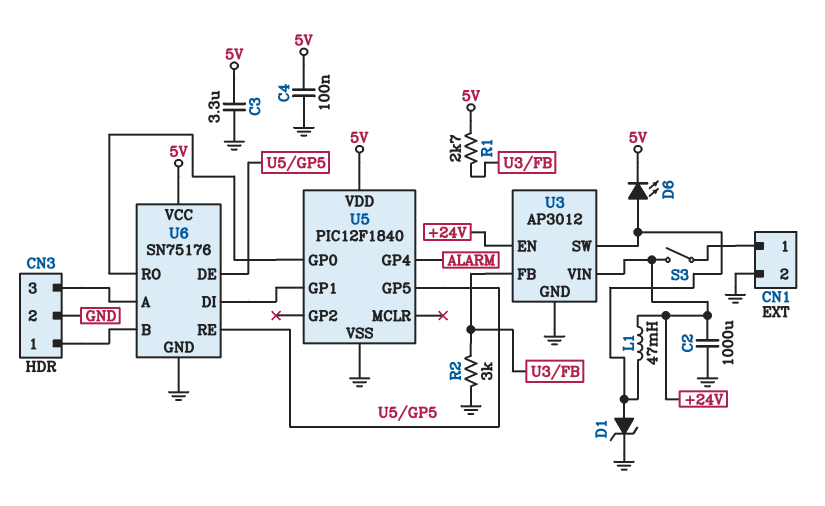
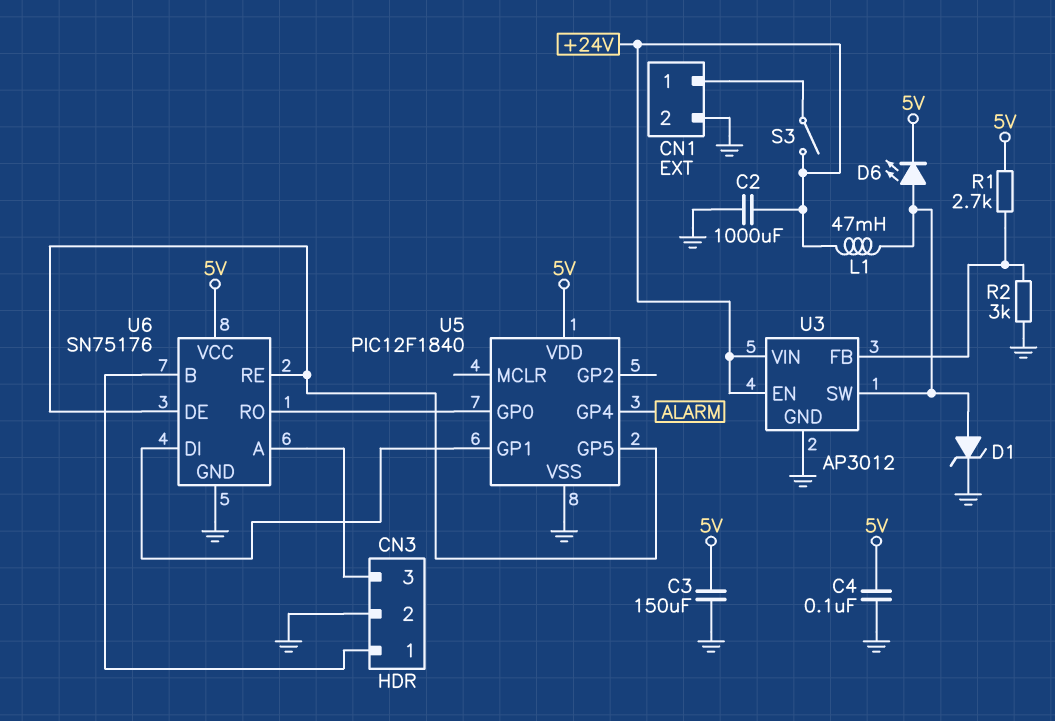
C3: 3.3uF (5V, GND) -> 150uF (5V, GND)

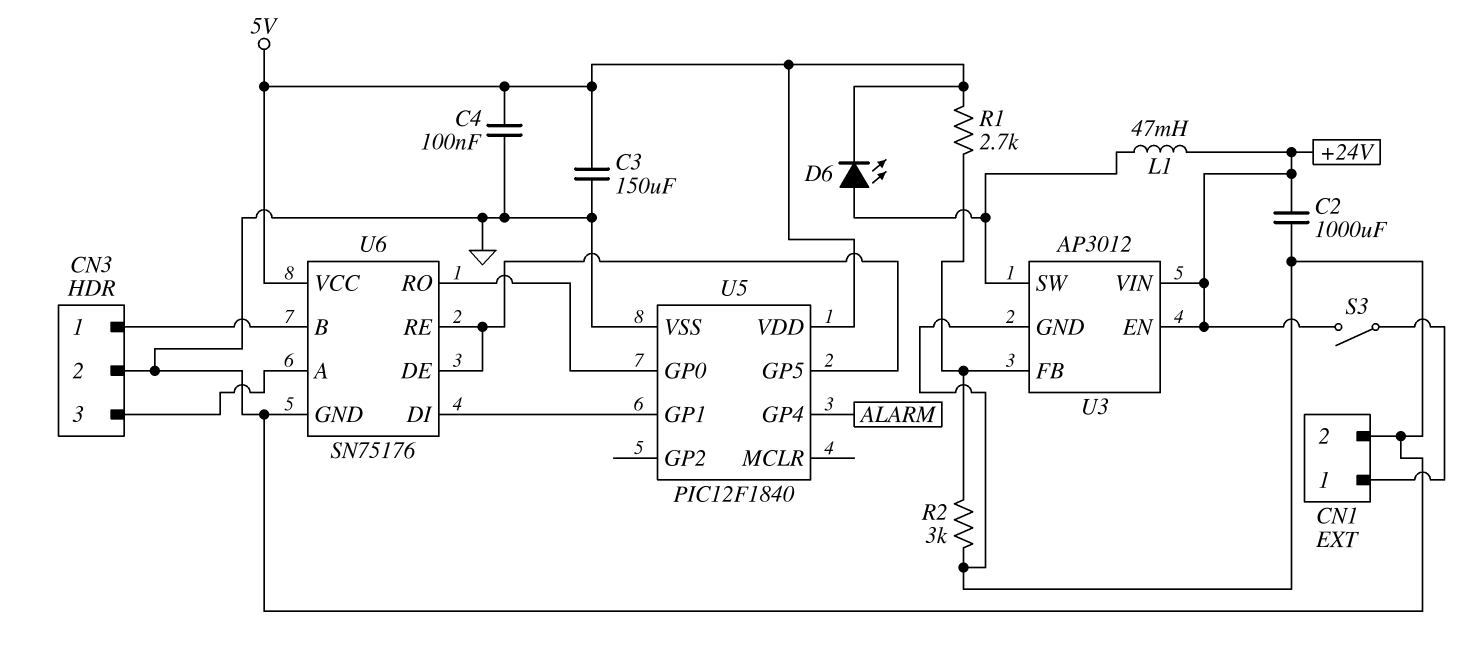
D1: zener (A U3/SW, K GND) -> none

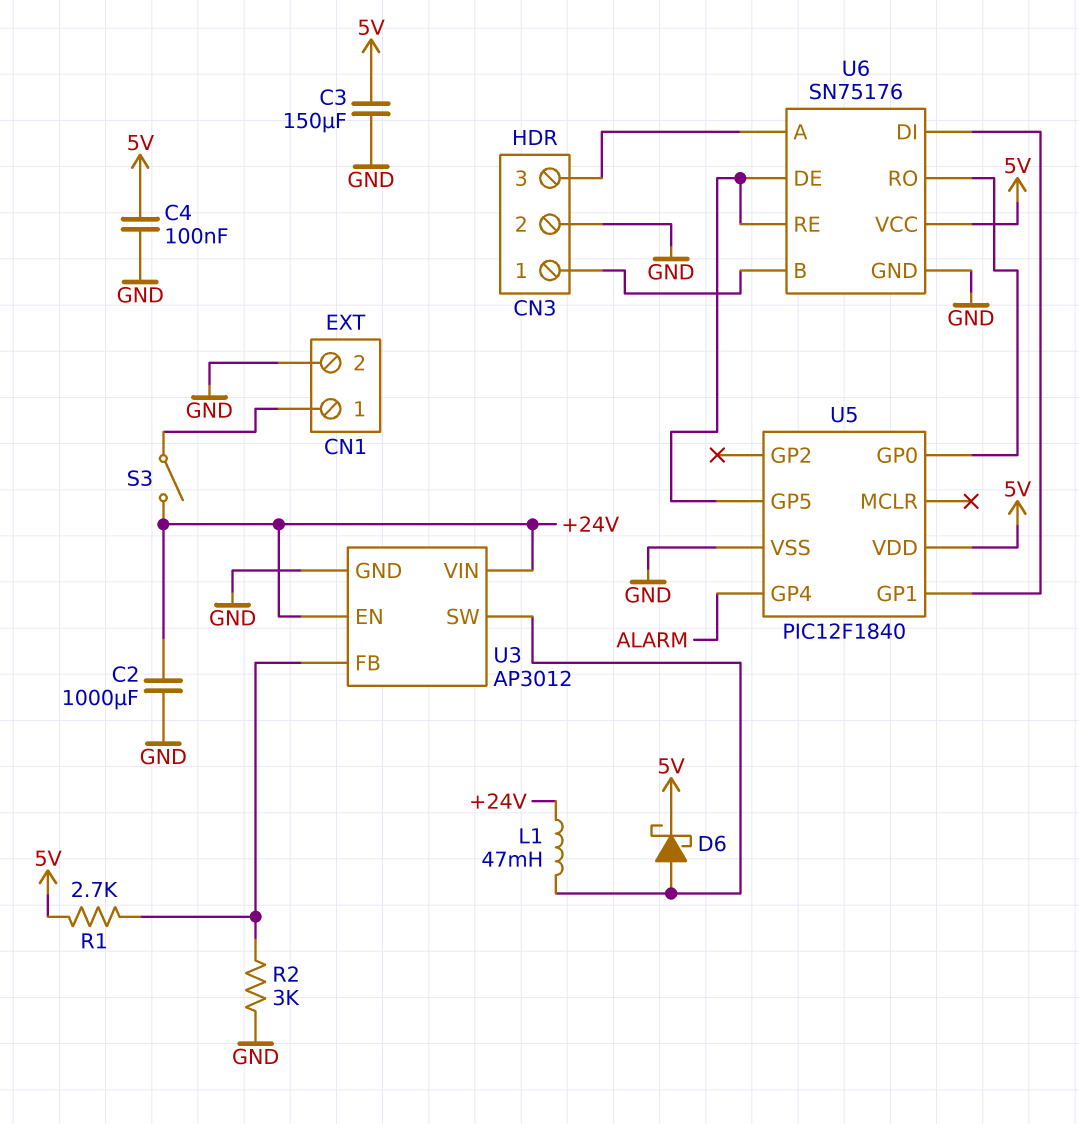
D6: LED (A U3/SW, K 5V) -> schottky (A U3/SW, K 5V)

